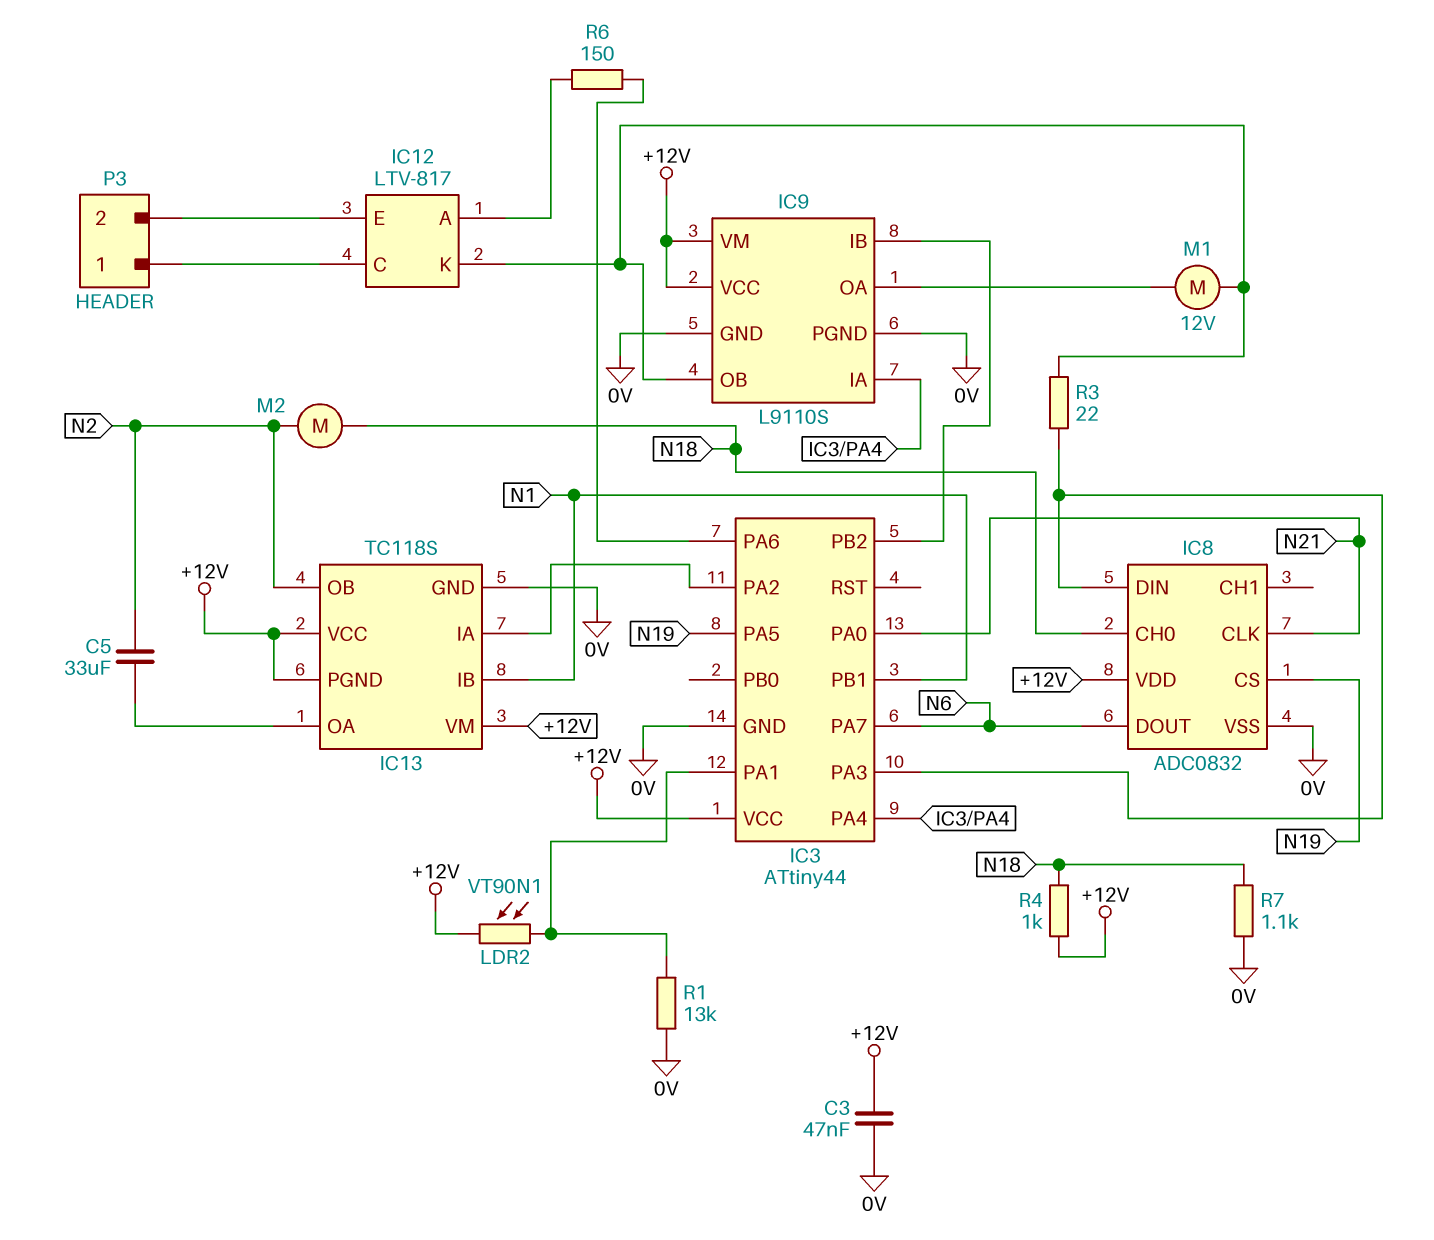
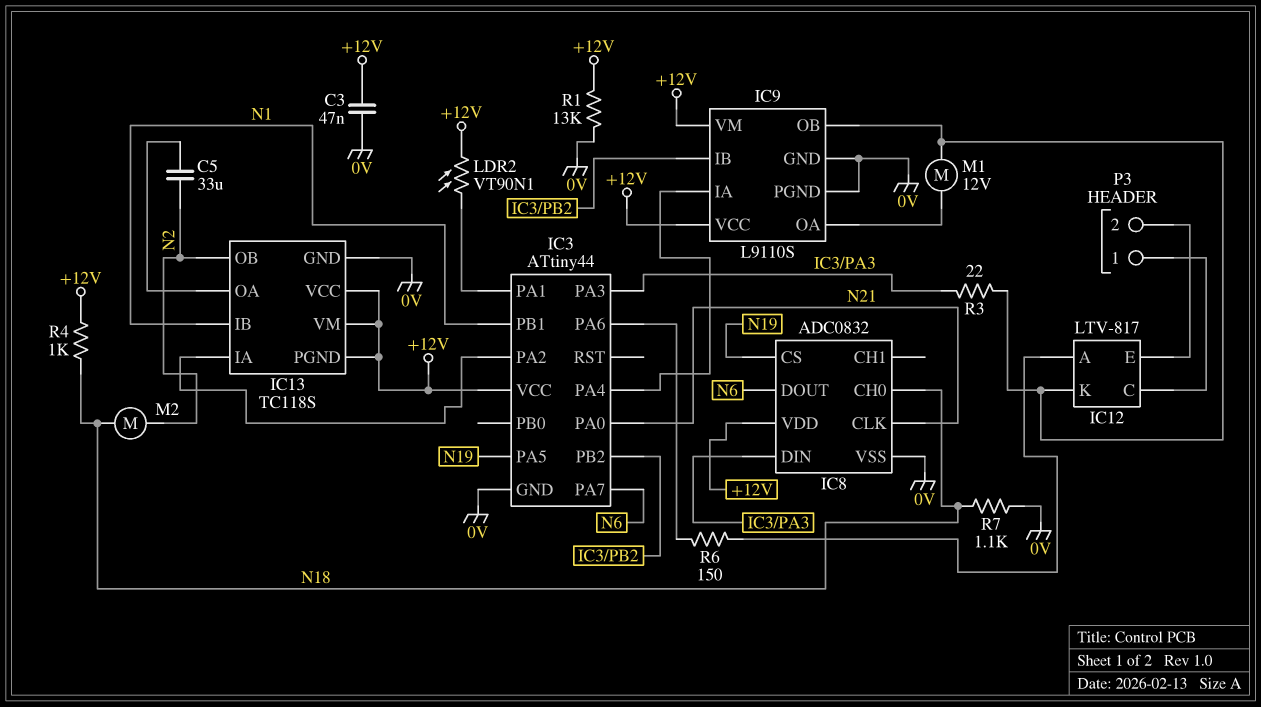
R1: 13k (0V, IC3/PA1) -> 13k (+12V, 0V)

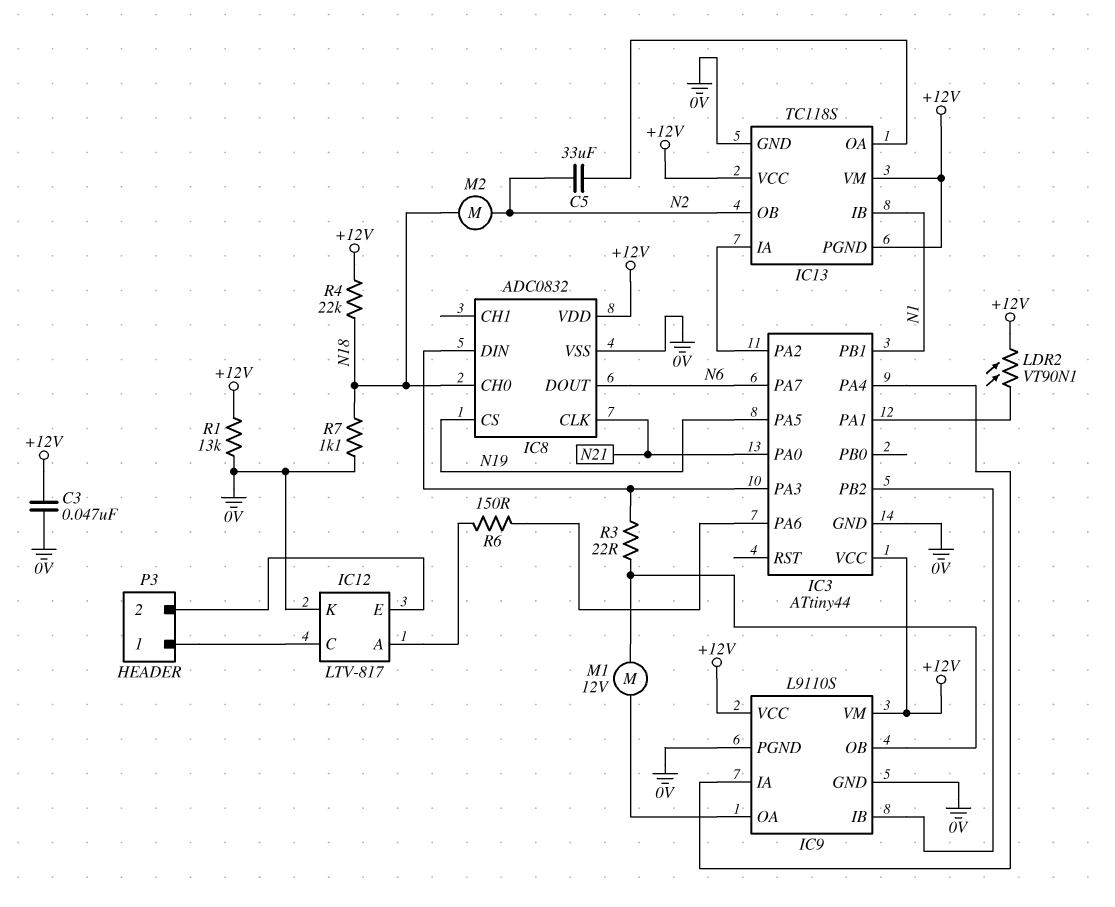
IC12 pin K: IC9/OB -> 0V
R4: 1k (+12V, N18) -> 22k (+12V, N18)

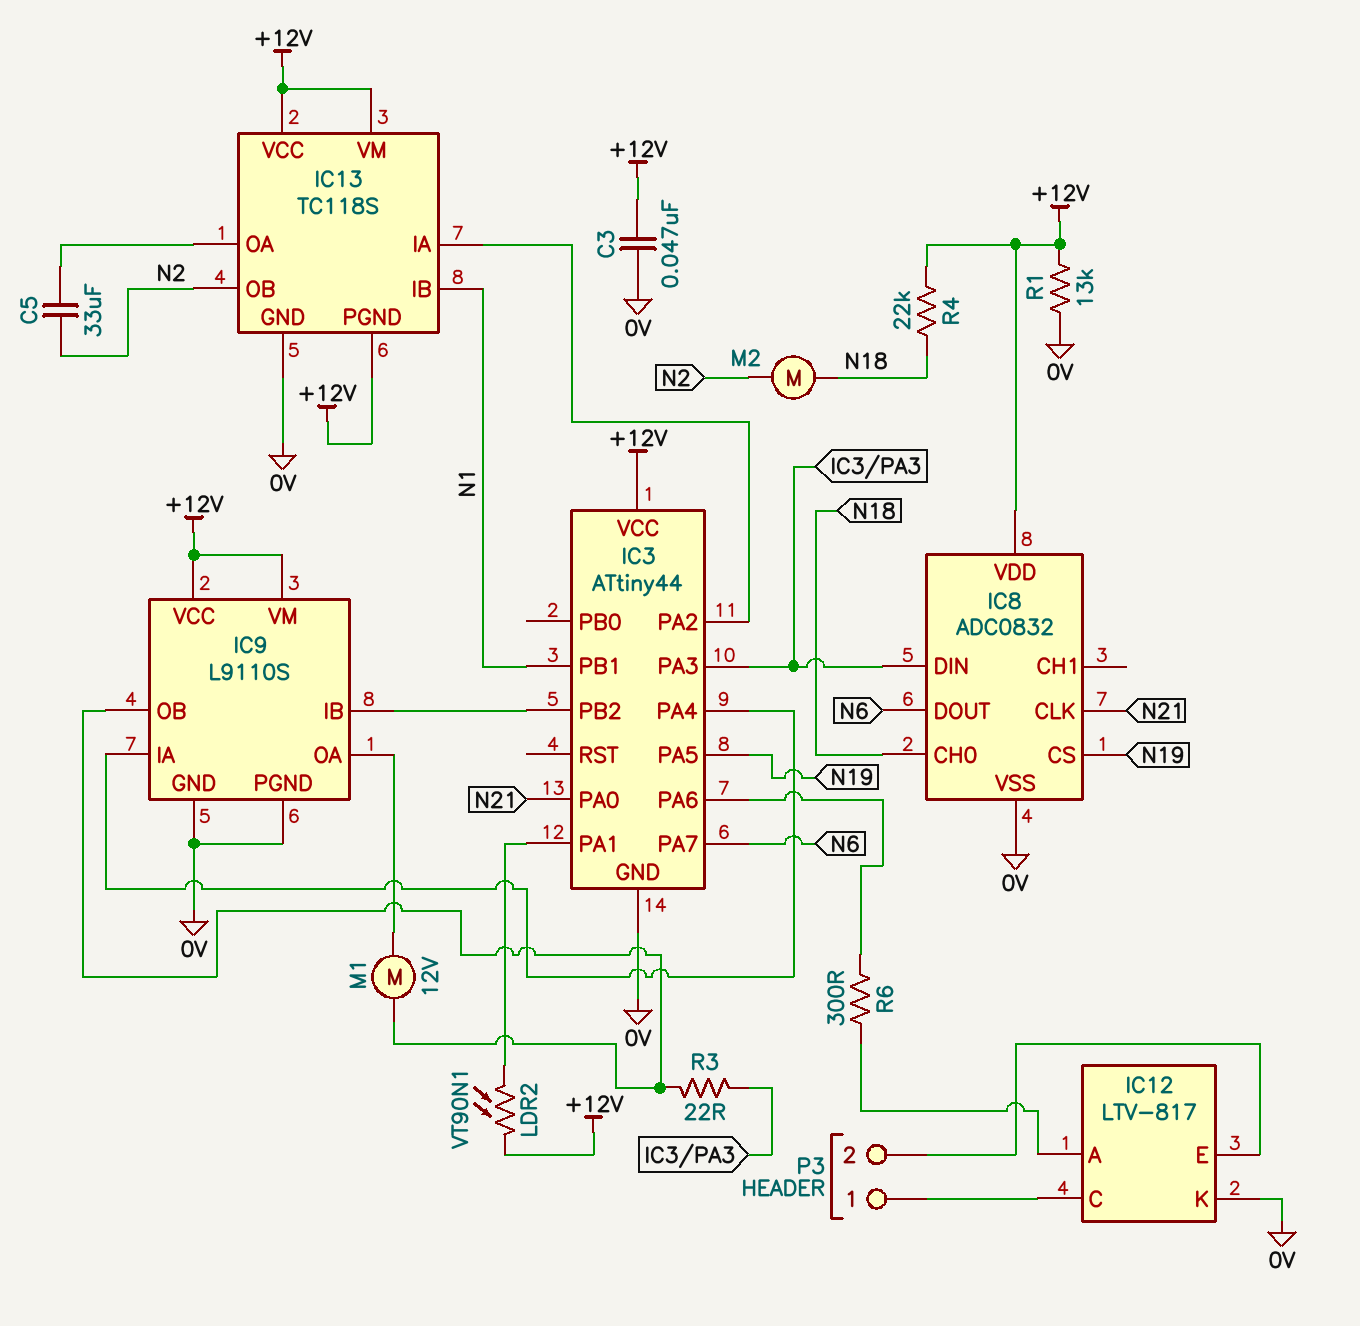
R6: 150 (IC3/PA6, IC12/A) -> 300 (IC3/PA6, IC12/A)
R7: 1.1k (0V, N18) -> none

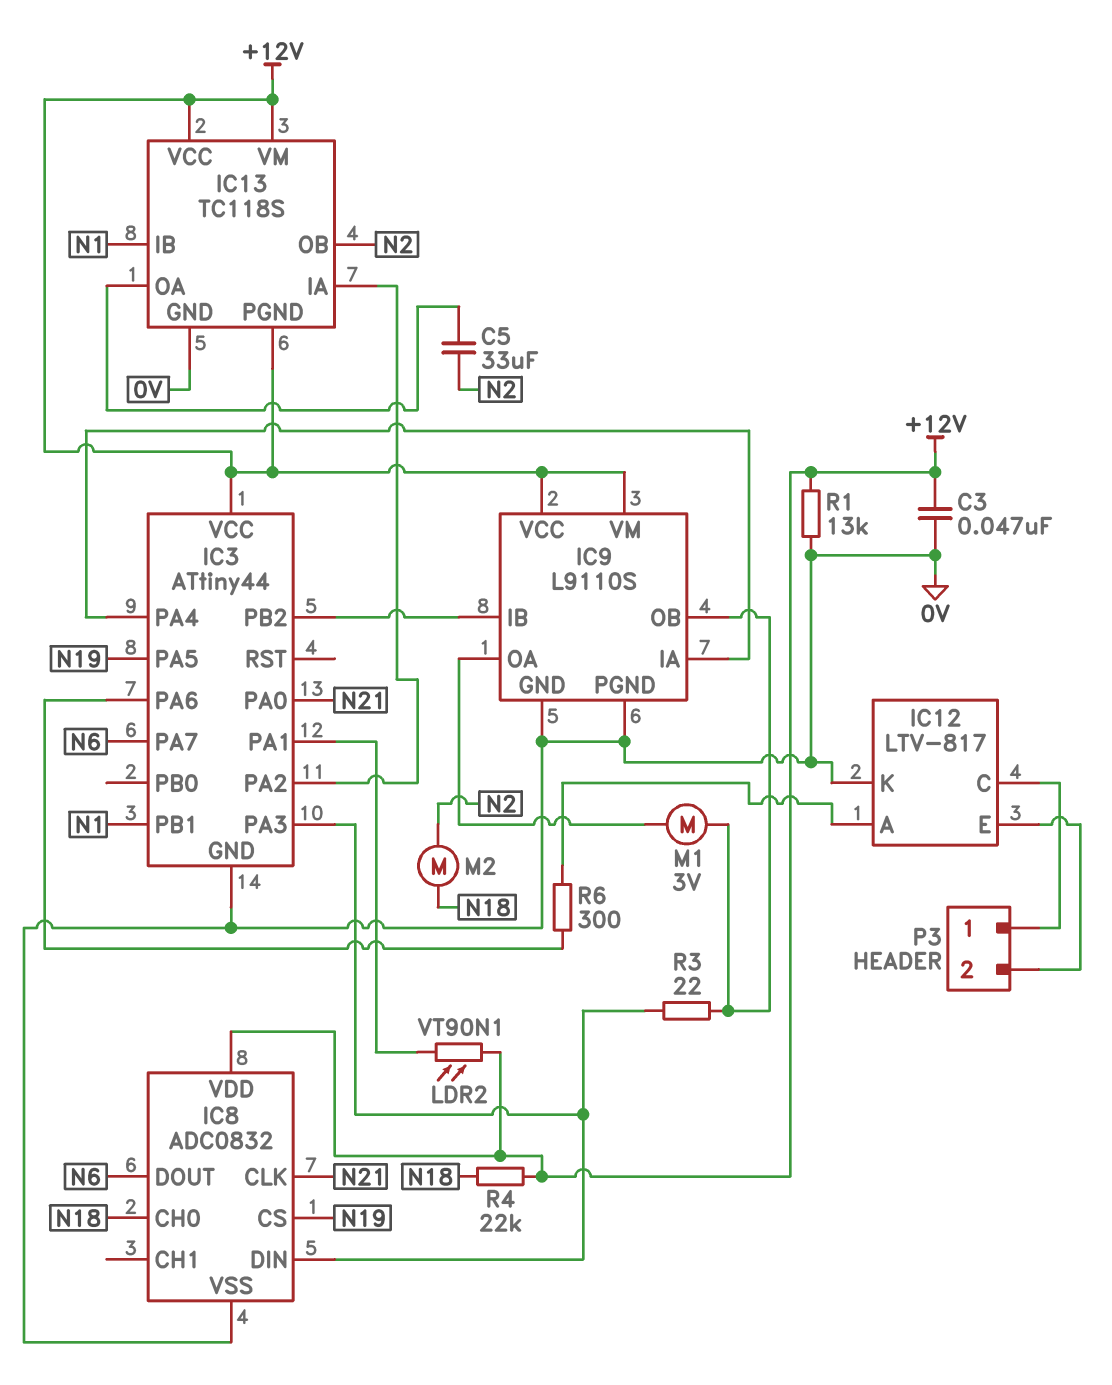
M1: motor 12V (IC9/OA, IC9/OB) -> motor 3V (IC9/OA, IC9/OB)

